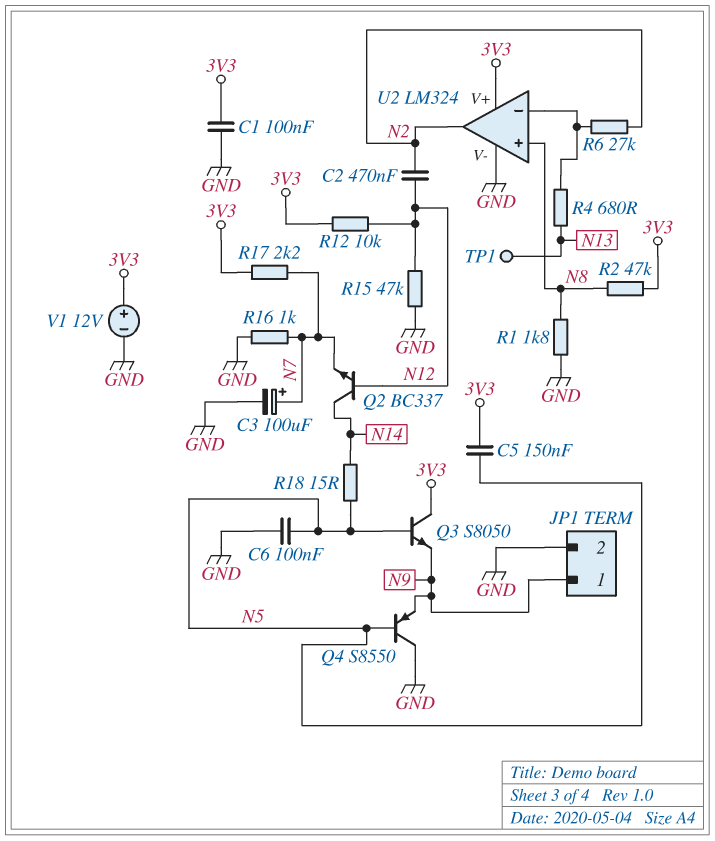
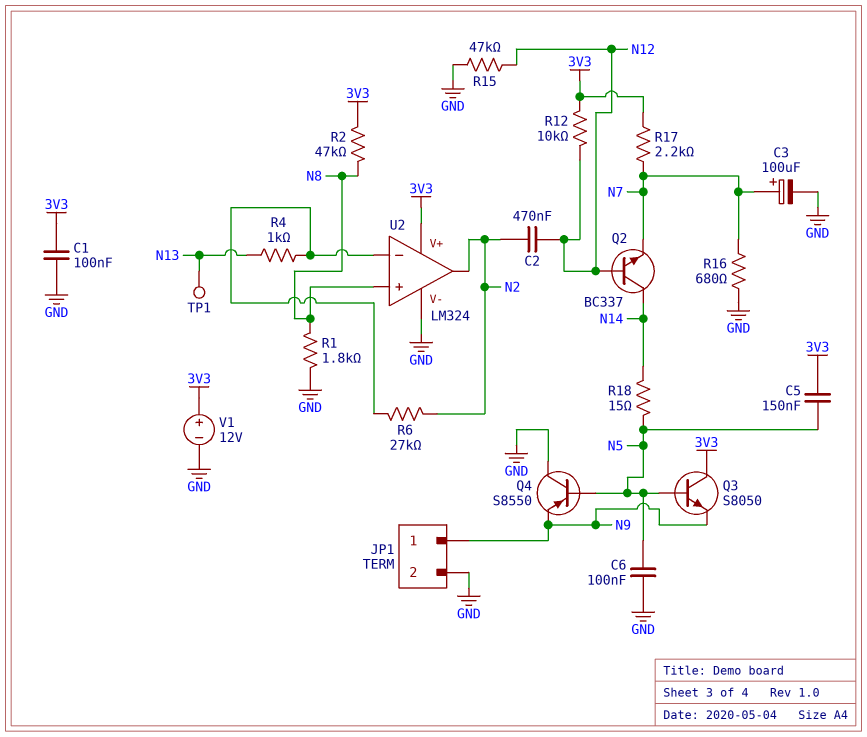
R4: 680 (N13, U2/in-) -> 1k (N13, U2/in-)
R16: 1k (GND, N7) -> 680 (GND, N7)

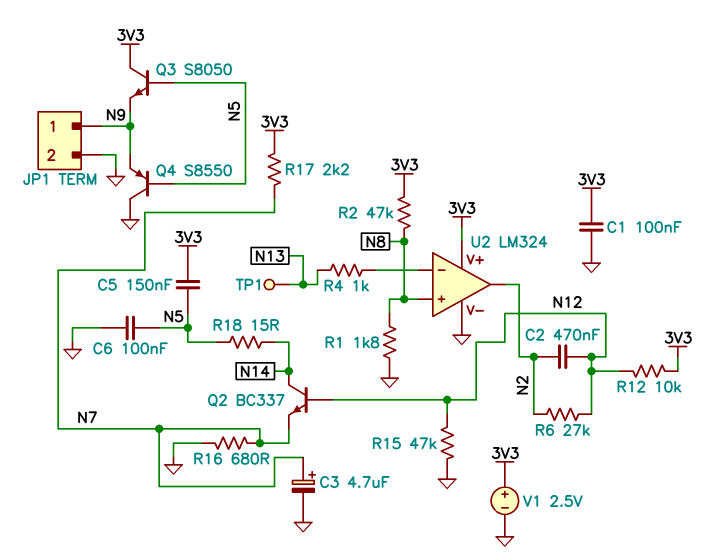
C3: 100uF (plus N7, minus GND) -> 4.7uF (plus N7, minus GND)
R6: 27k (N2, U2/in-) -> 27k (N2, N12)
V1: 12V (plus 3V3, minus GND) -> 2.5V (plus 3V3, minus GND)

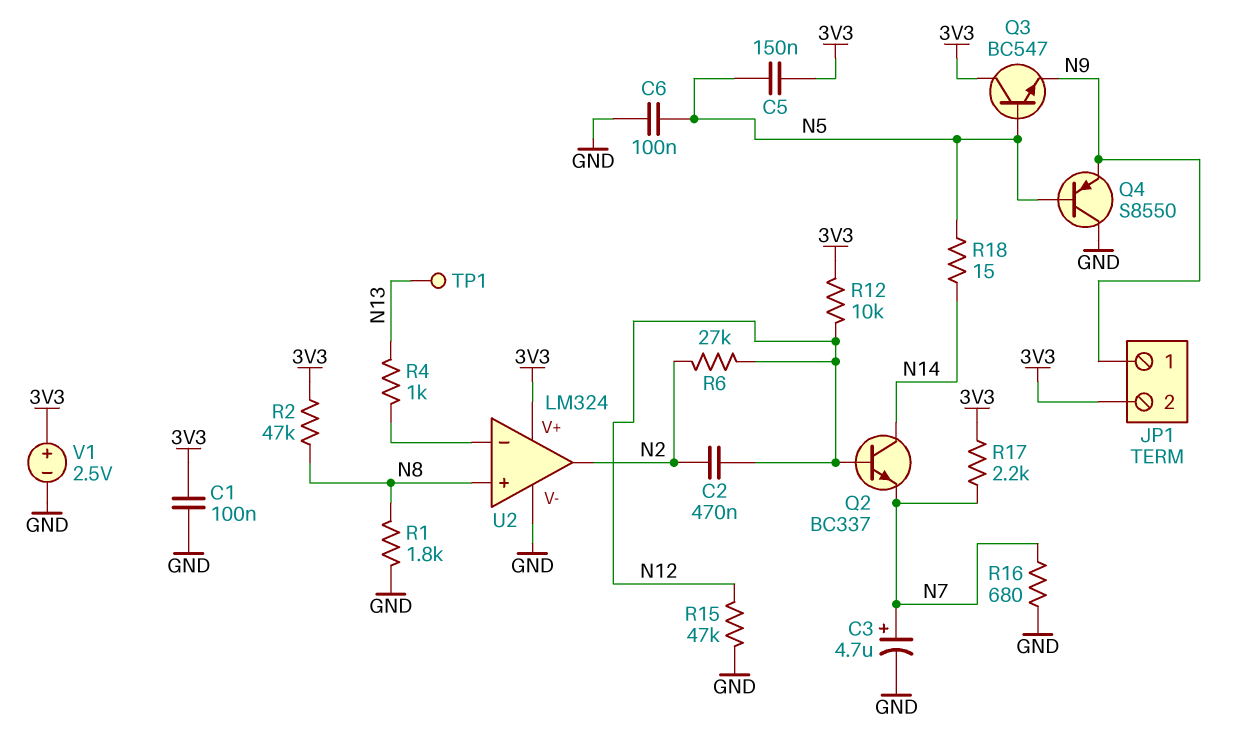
JP1 pin 2: GND -> 3V3
Q3: NPN S8050 (B N5, C 3V3, E N9) -> NPN BC547 (B N5, C 3V3, E N9)

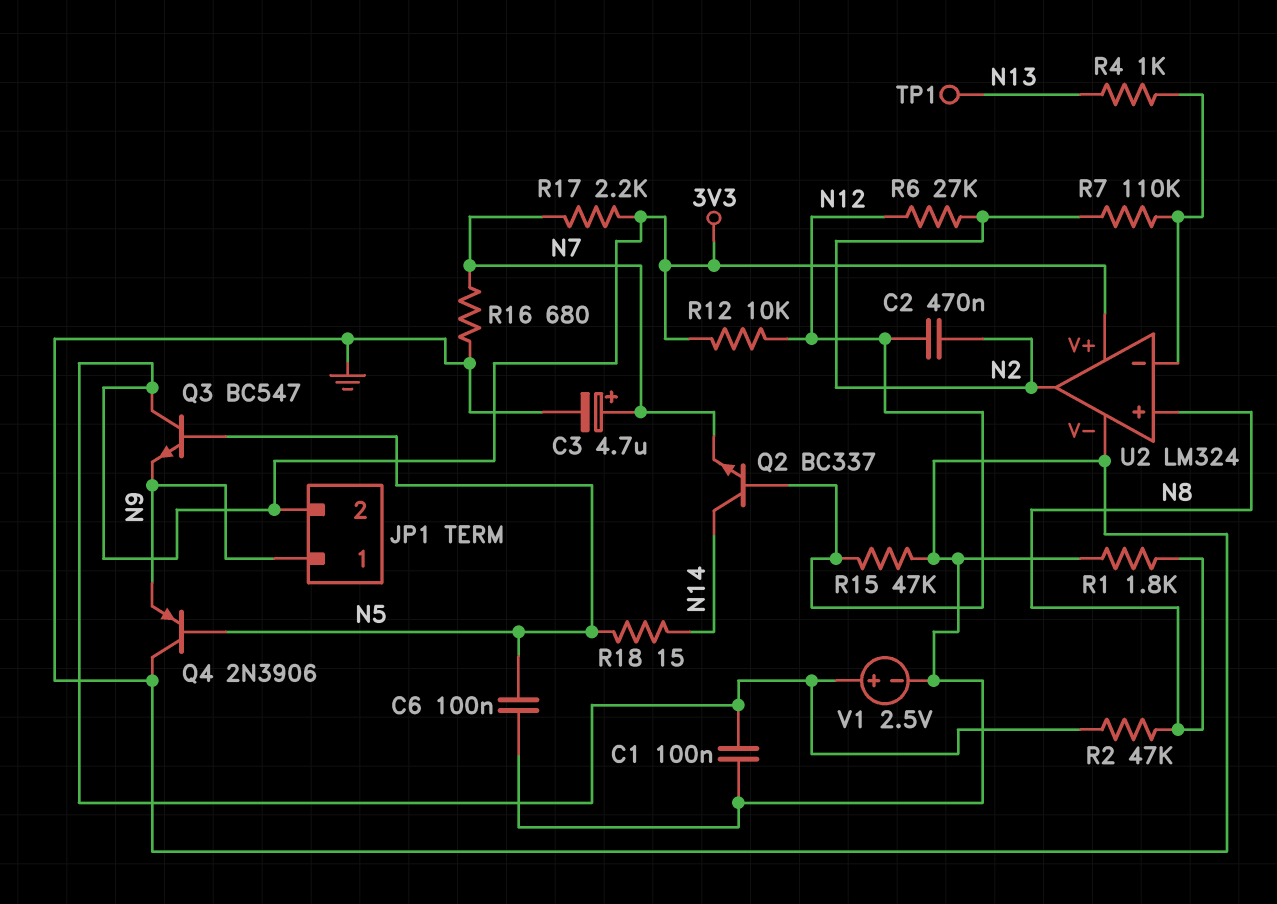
C5: 150nF (3V3, N5) -> none
Q4: PNP S8550 (B N5, C GND, E N9) -> PNP 2N3906 (B N5, C GND, E N9)
R7: none -> 110k (N2, U2/in-)

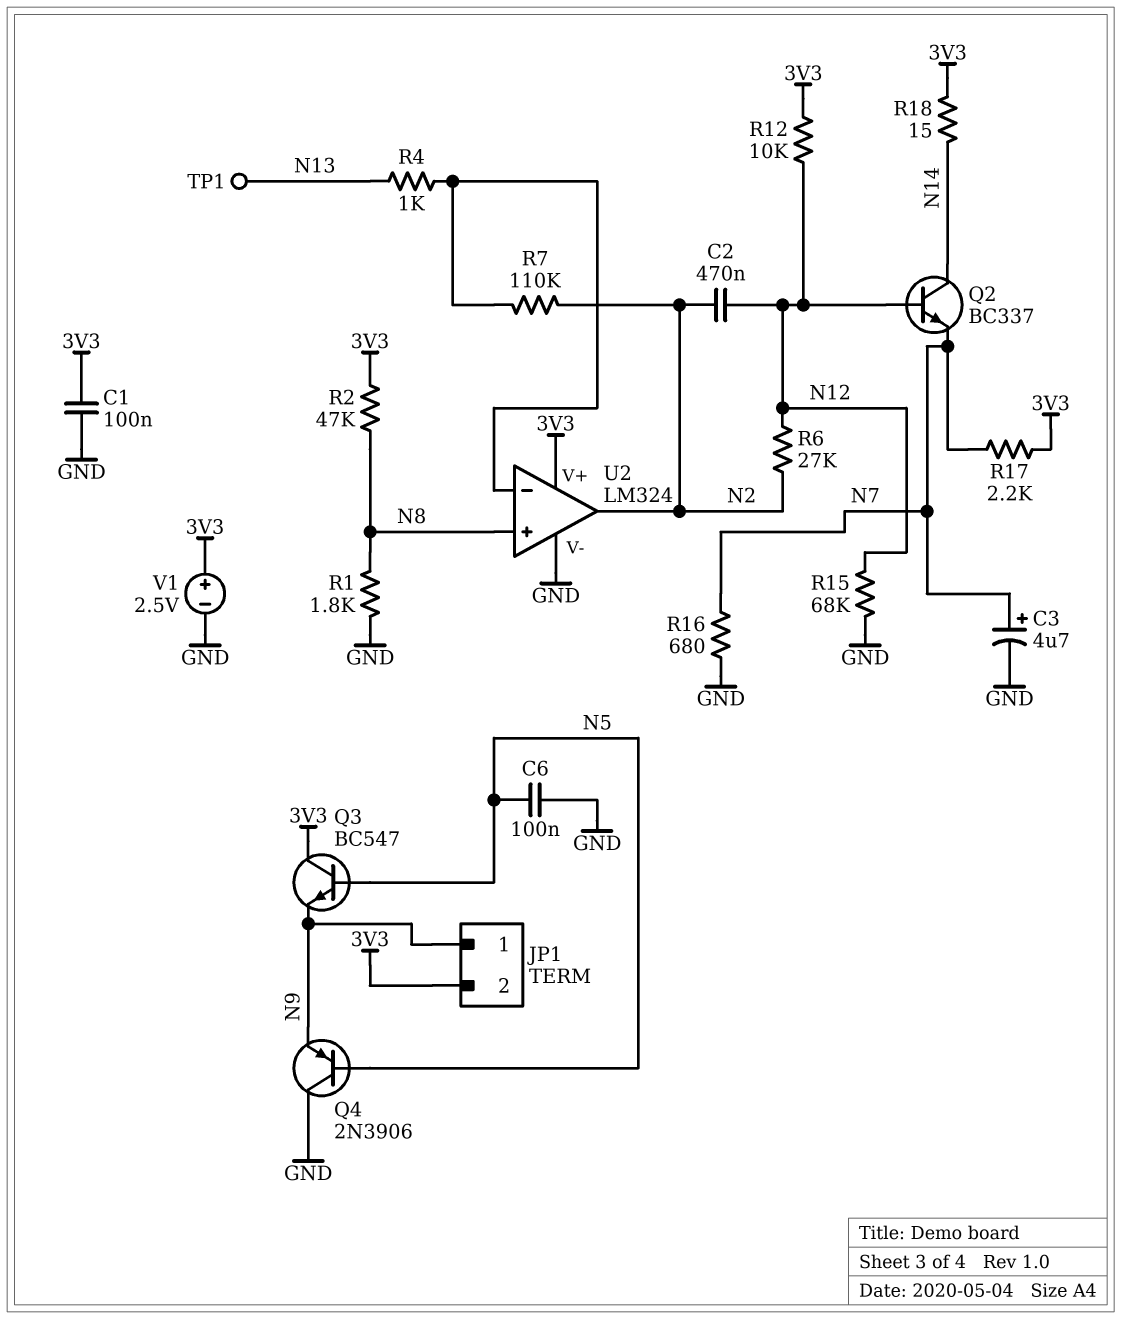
R15: 47k (GND, N12) -> 68k (GND, N12)
R18: 15 (N5, N14) -> 15 (3V3, N14)

